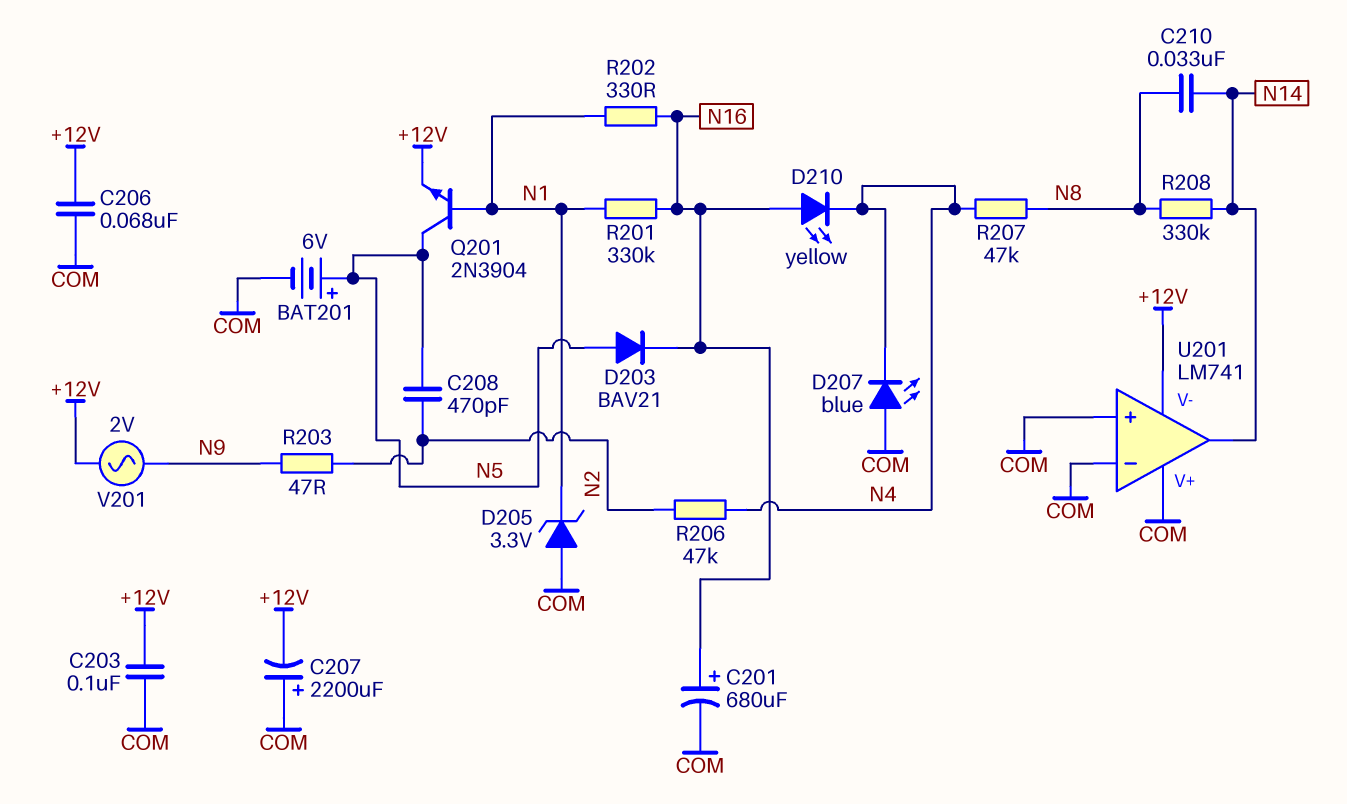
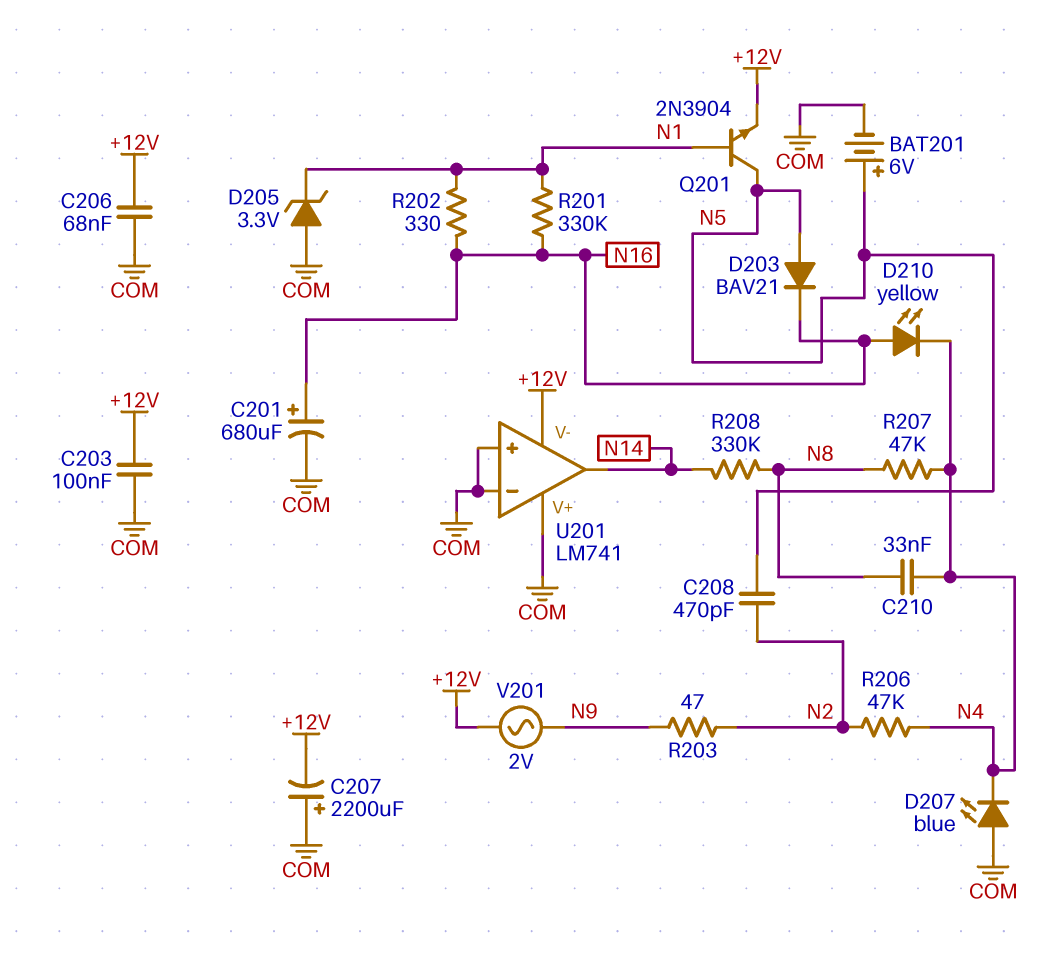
C210: 33nF (N8, N14) -> 33nF (N4, N8)

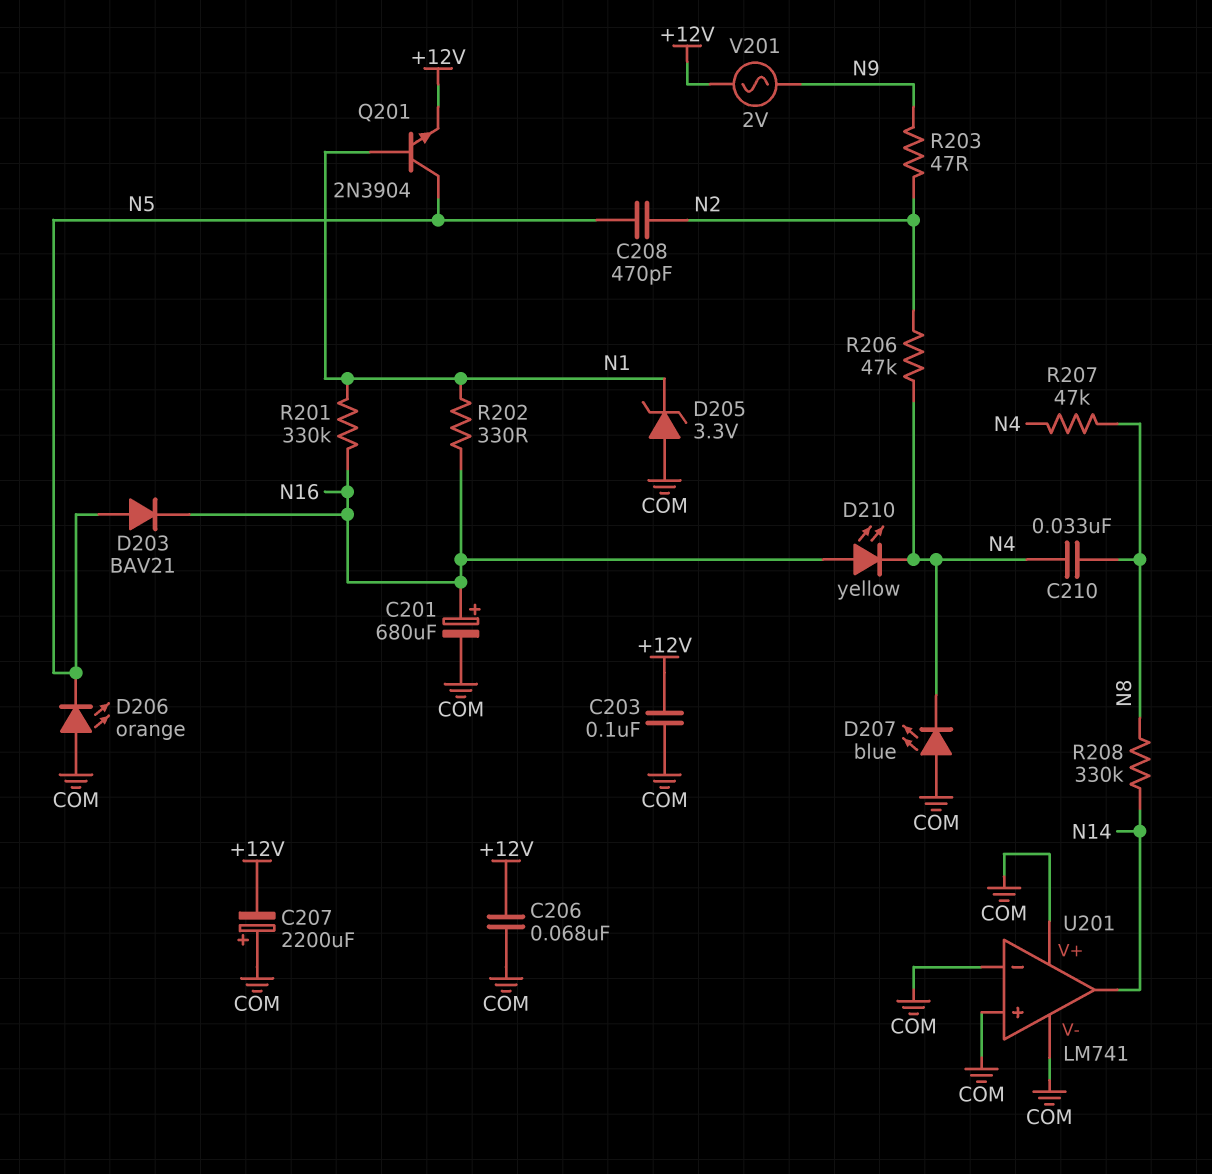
BAT201: 6V (plus N5, minus COM) -> none
D206: none -> LED orange (A COM, K N5)
U201 pin V-: +12V -> COM

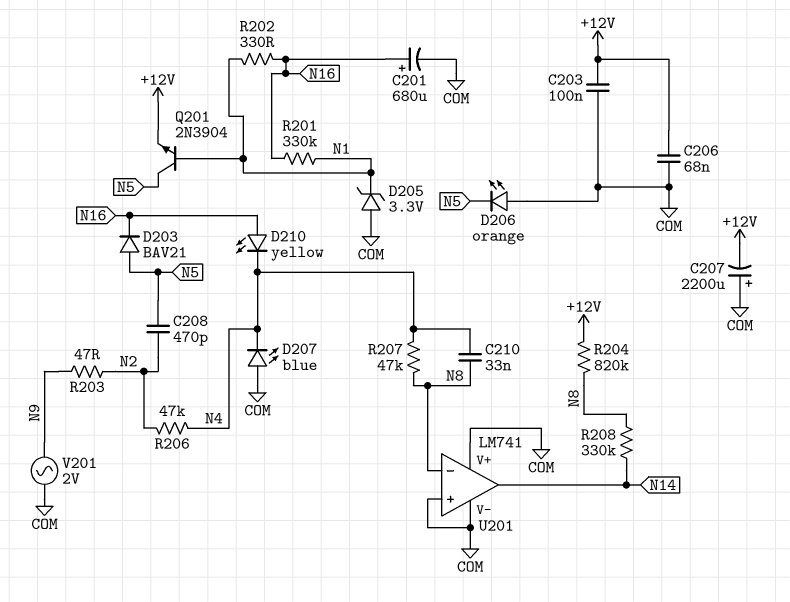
R204: none -> 820k (+12V, N8)
U201 pin in-: COM -> N8
V201: AC 2V (+12V, N9) -> AC 2V (COM, N9)

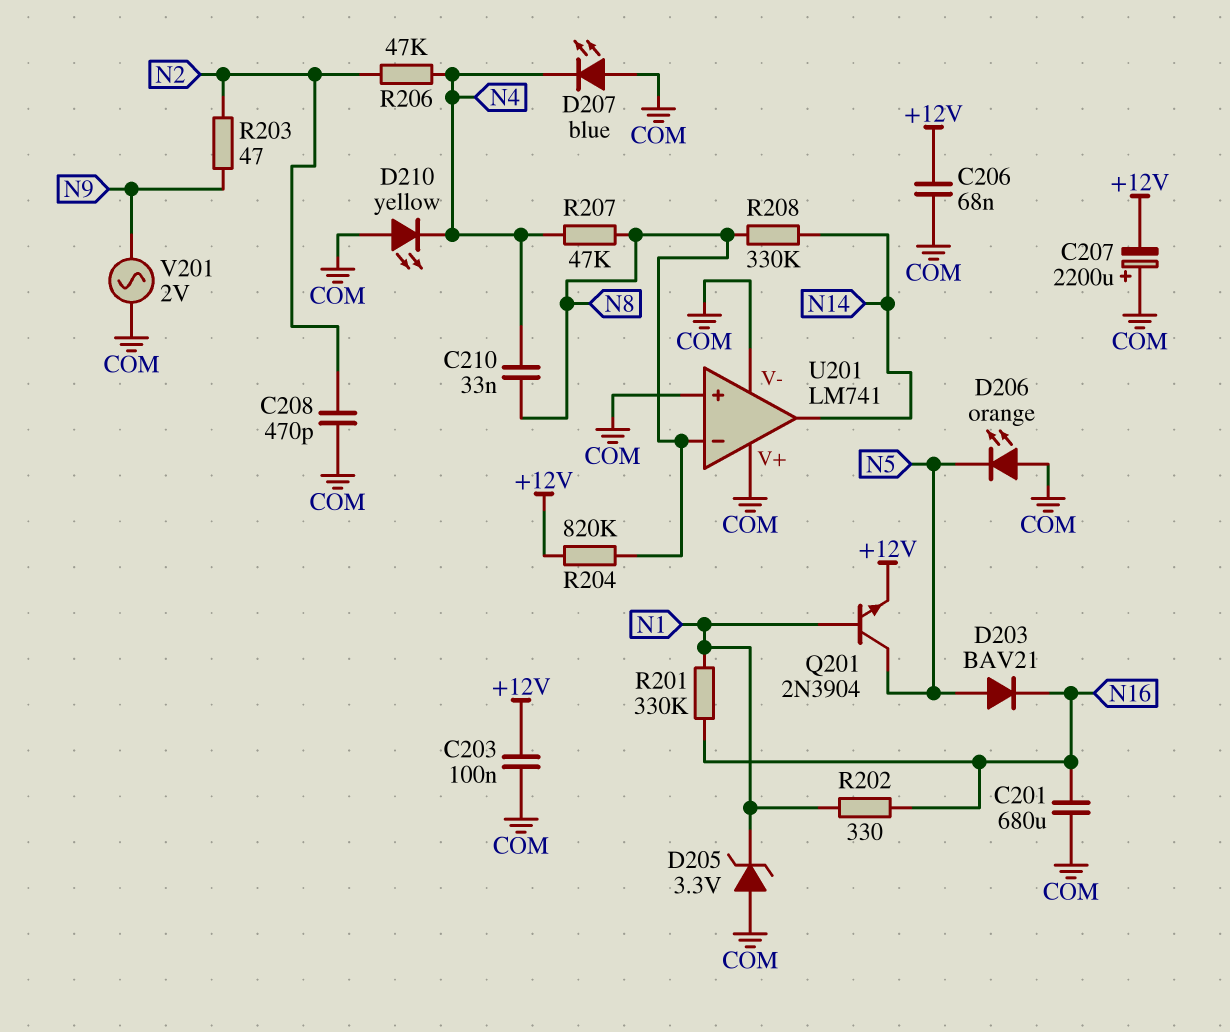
C201: 680uF (plus N16, minus COM) -> 680uF (COM, N16)
C208: 470pF (N2, N5) -> 470pF (COM, N2)
D210: LED yellow (A N16, K N4) -> LED yellow (A COM, K N4)

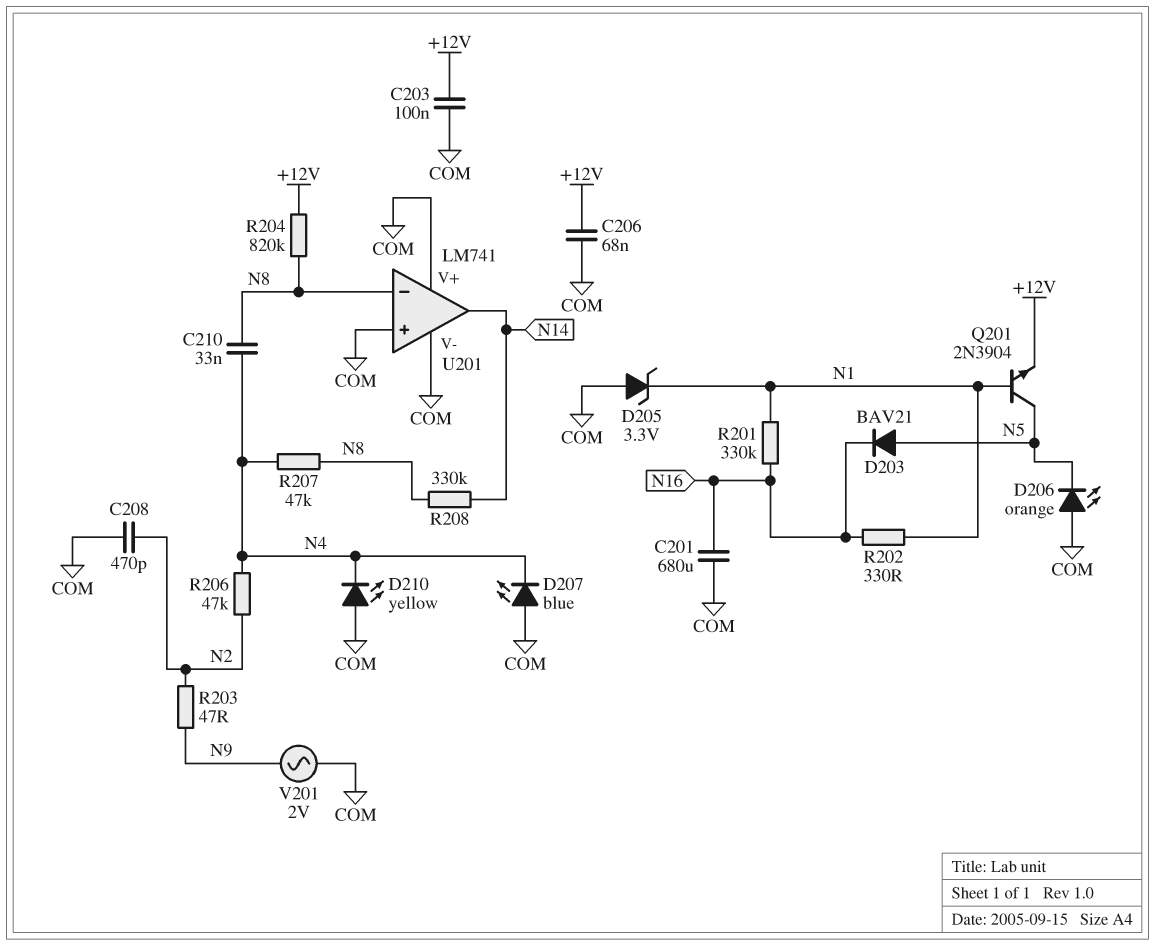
C207: 2200uF (plus COM, minus +12V) -> none

